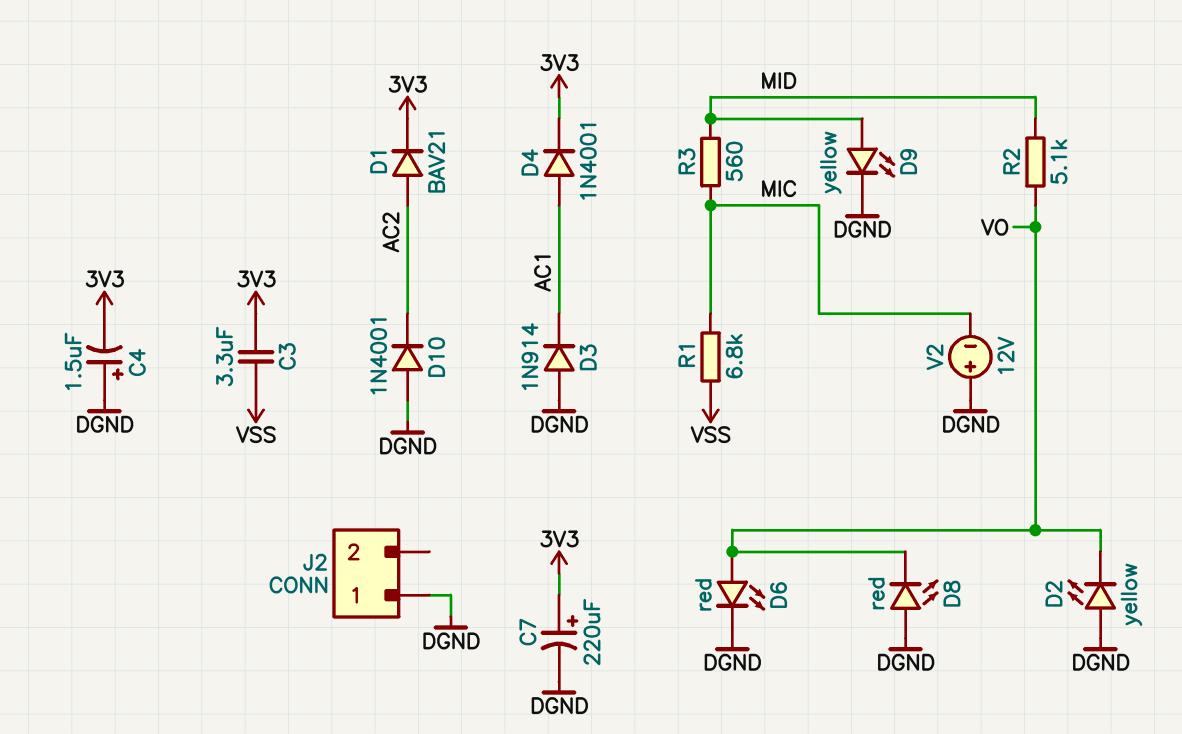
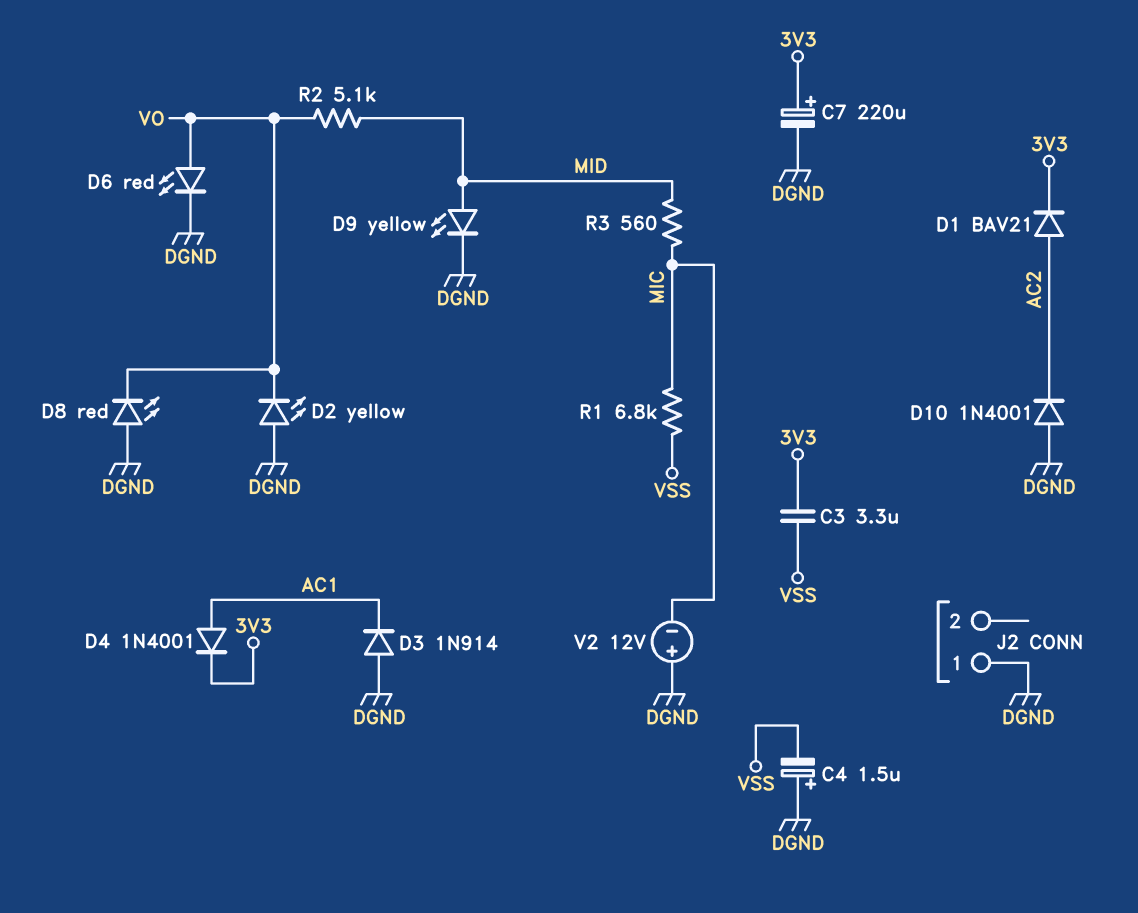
C4: 1.5uF (plus DGND, minus 3V3) -> 1.5uF (plus DGND, minus VSS)

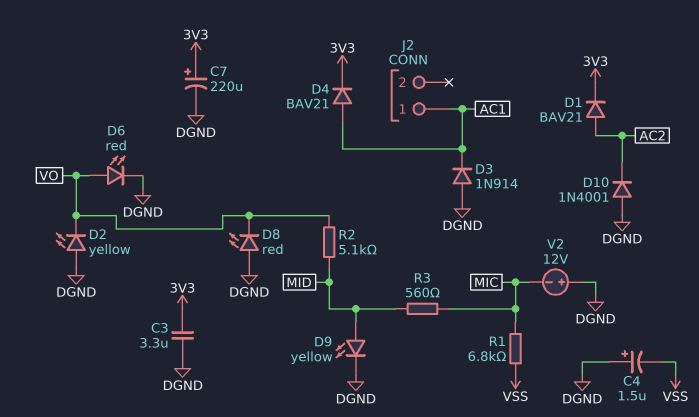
C3: 3.3uF (3V3, VSS) -> 3.3uF (3V3, DGND)
D4: diode 1N4001 (A AC1, K 3V3) -> diode BAV21 (A AC1, K 3V3)
J2 pin 1: DGND -> AC1

